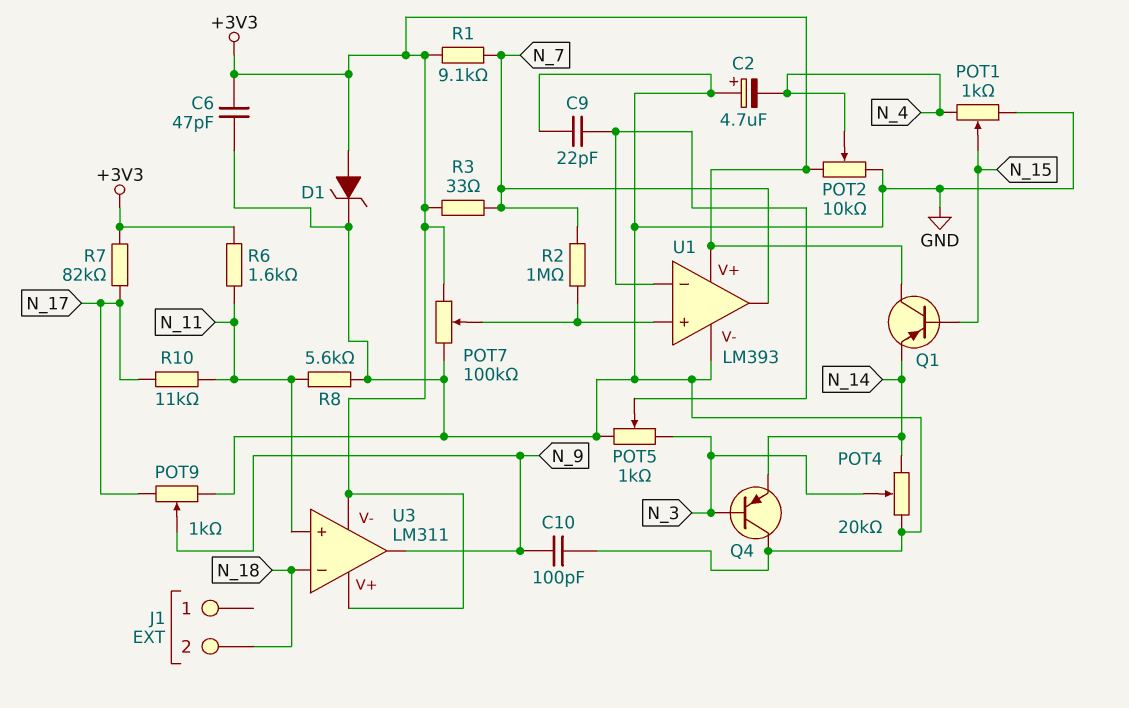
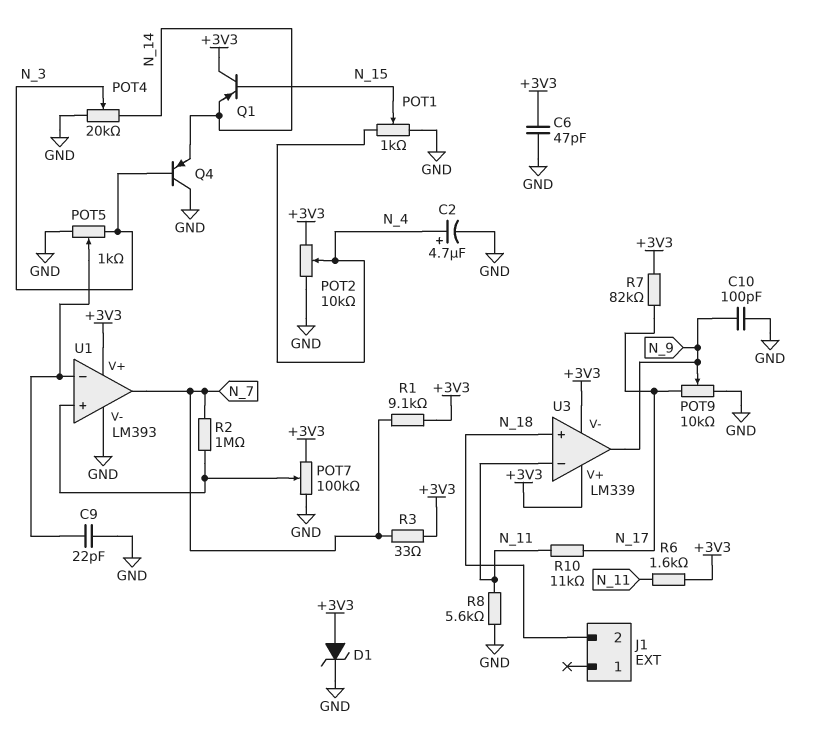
C2: 4.7uF (plus GND, minus N_4) -> 4.7uF (plus N_4, minus GND)
POT9: 1k (GND, N_17, wiper N_9) -> 10k (GND, N_17, wiper N_9)
U3: LM311 -> LM339
U3 pin in+: N_11 -> N_18
U3 pin in-: N_18 -> N_11

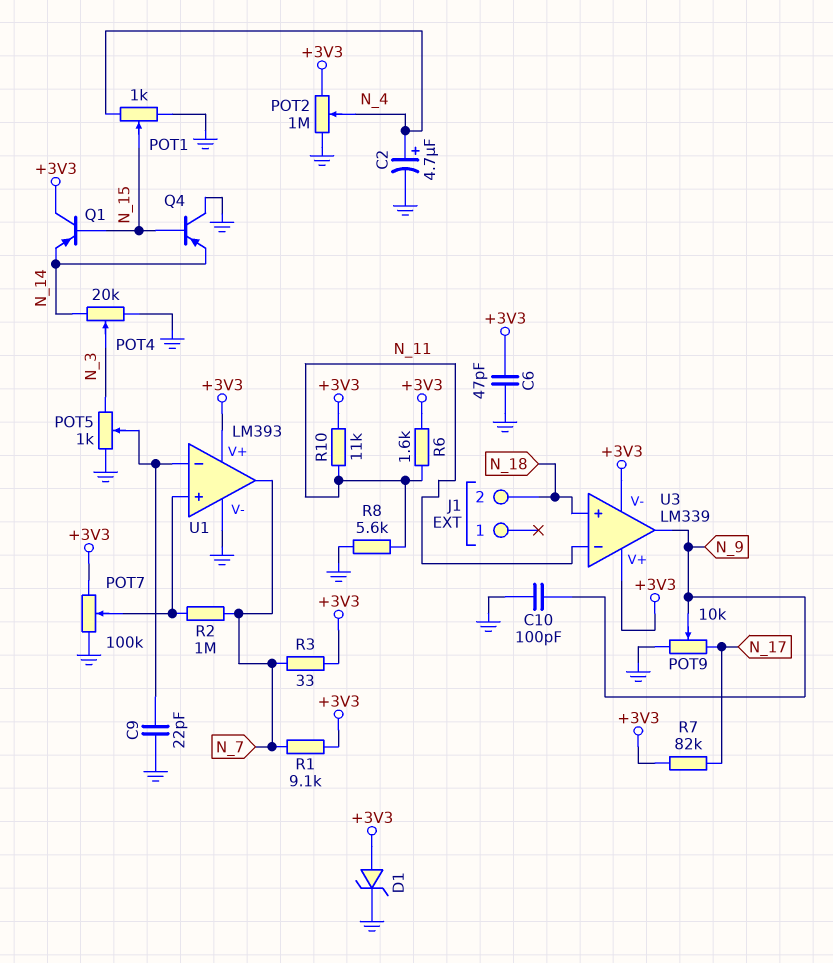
POT2: 10k (+3V3, GND, wiper N_4) -> 1M (+3V3, GND, wiper N_4)
Q4: PNP (B N_3, C GND, E N_14) -> PNP (B N_15, C GND, E N_14)
R10: 11k (N_11, N_17) -> 11k (+3V3, N_11)

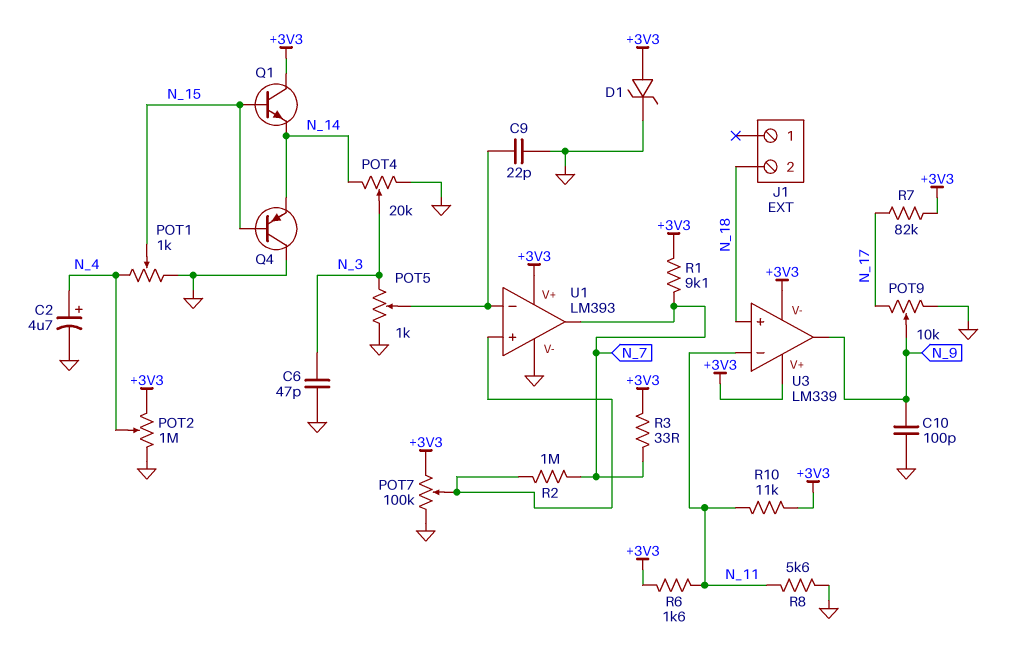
C6: 47pF (+3V3, GND) -> 47pF (GND, N_3)
Q1: PNP (B N_15, C +3V3, E N_14) -> NPN (B N_15, C +3V3, E N_14)

